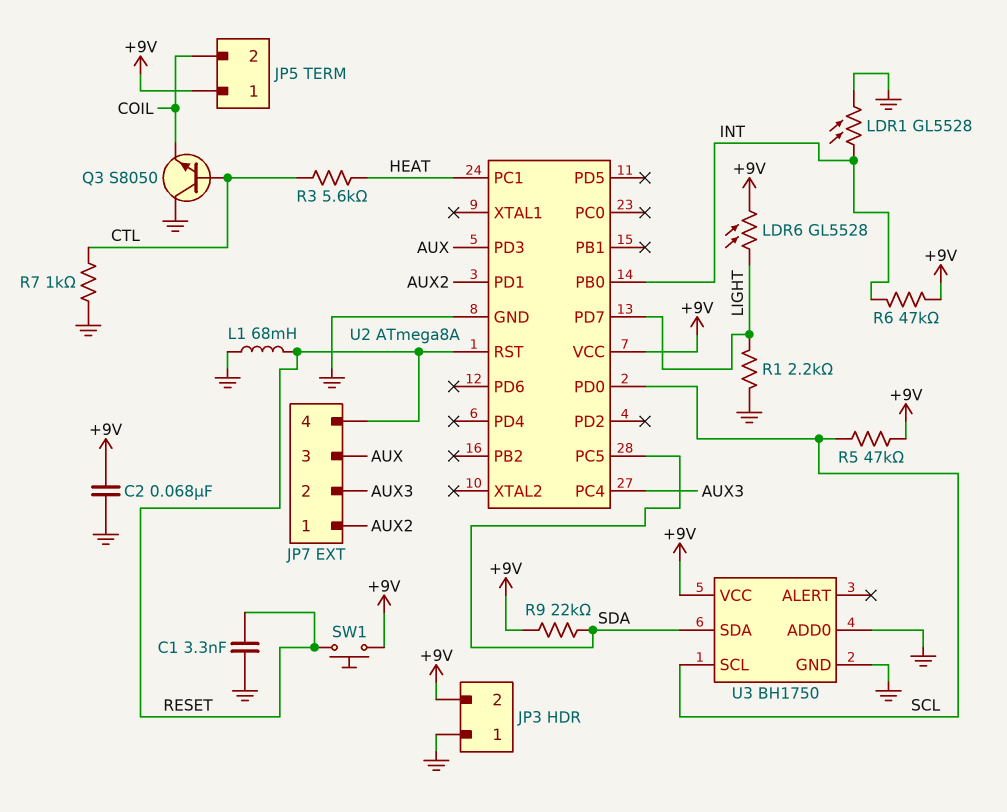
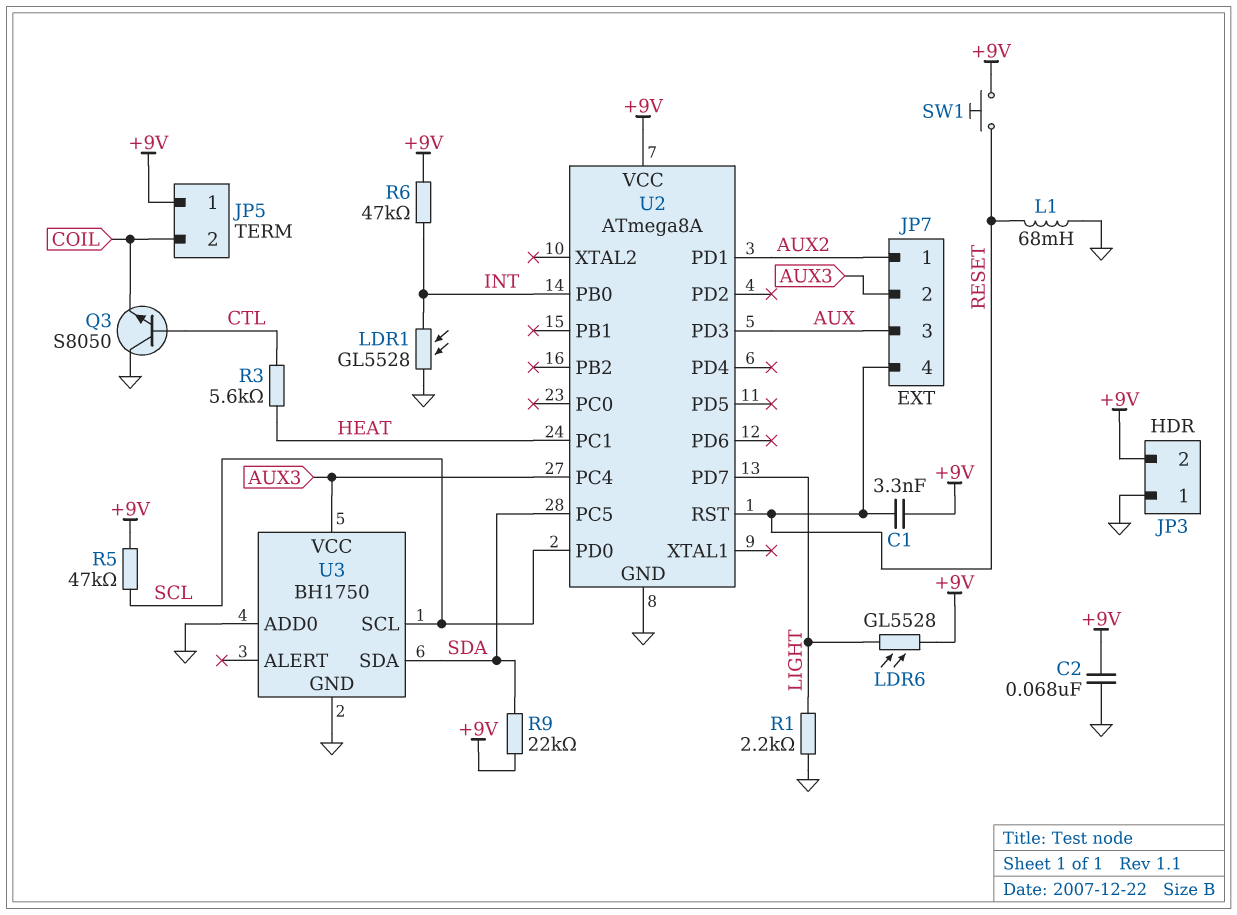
C1: 3.3nF (GND, RESET) -> 3.3nF (+9V, RESET)
R7: 1k (CTL, GND) -> none
U3 pin VCC: +9V -> AUX3

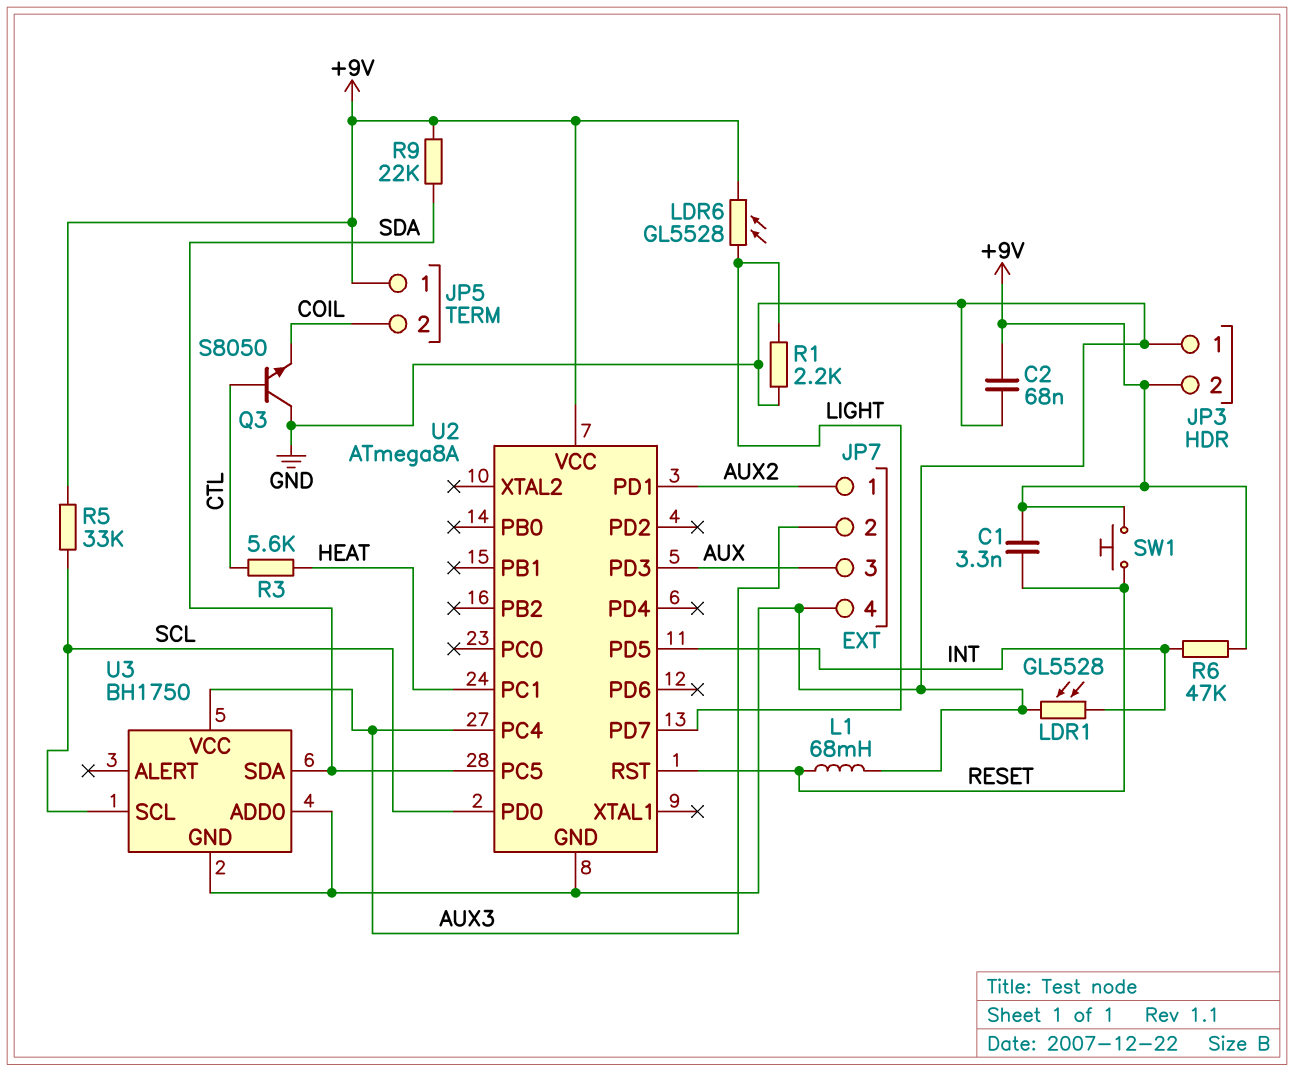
JP7 pin 4: RESET -> GND
R5: 47k (+9V, SCL) -> 33k (+9V, SCL)
U2 pin PB0: INT -> none
U2 pin PD5: none -> INT

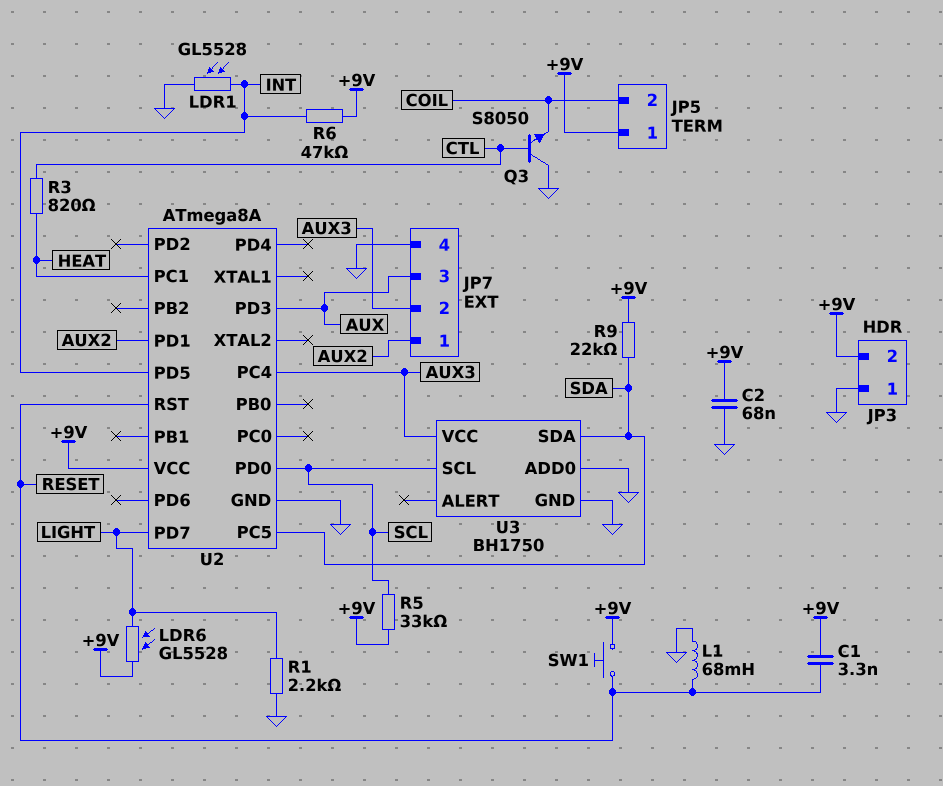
R3: 5.6k (CTL, HEAT) -> 820 (CTL, HEAT)

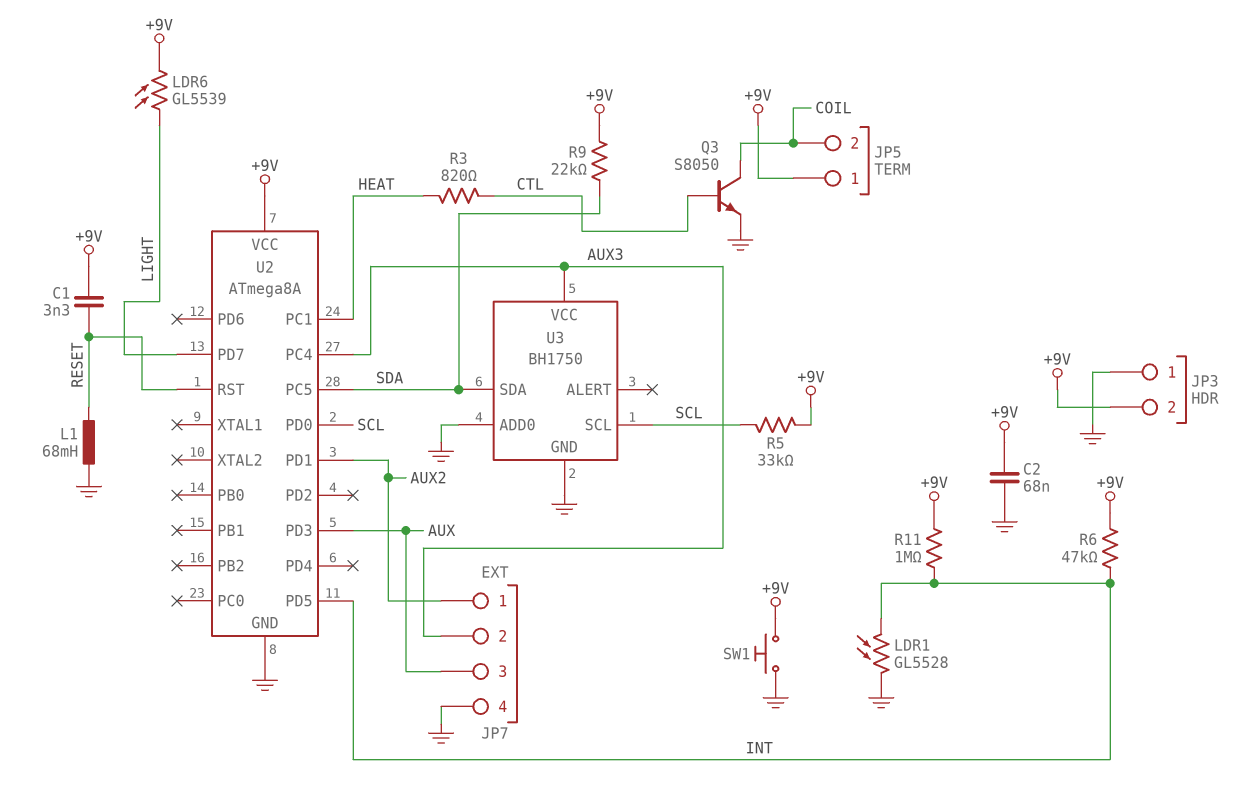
LDR6: GL5528 (+9V, LIGHT) -> GL5539 (+9V, LIGHT)
Q3: NPN S8050 (B CTL, C GND, E COIL) -> NPN S8050 (B CTL, C COIL, E GND)
R1: 2.2k (GND, LIGHT) -> none
R11: none -> 1M (+9V, INT)
SW1: button (+9V, RESET) -> button (+9V, GND)

